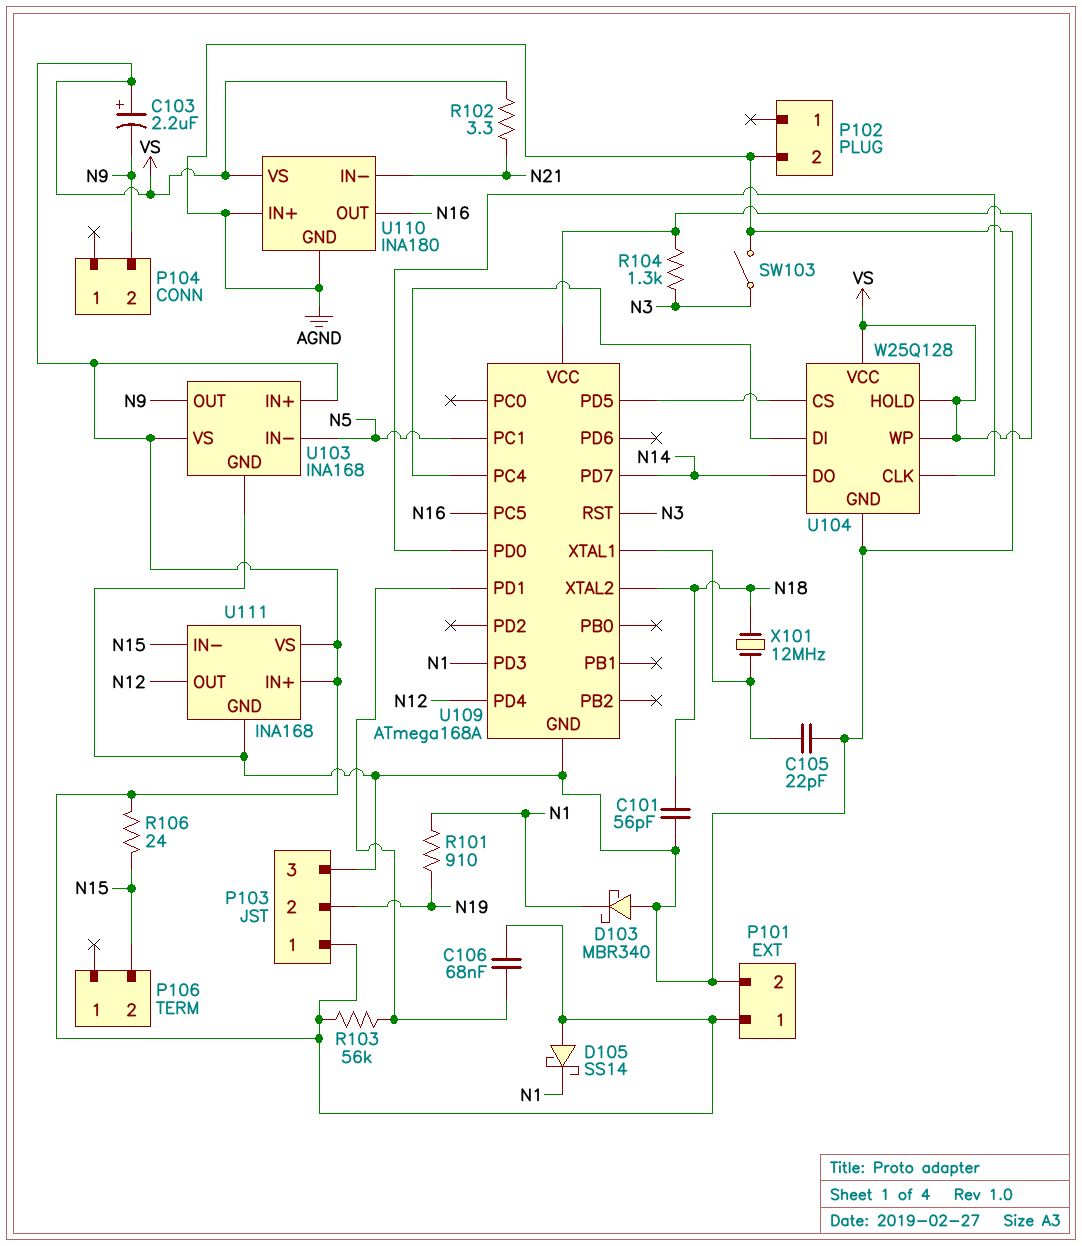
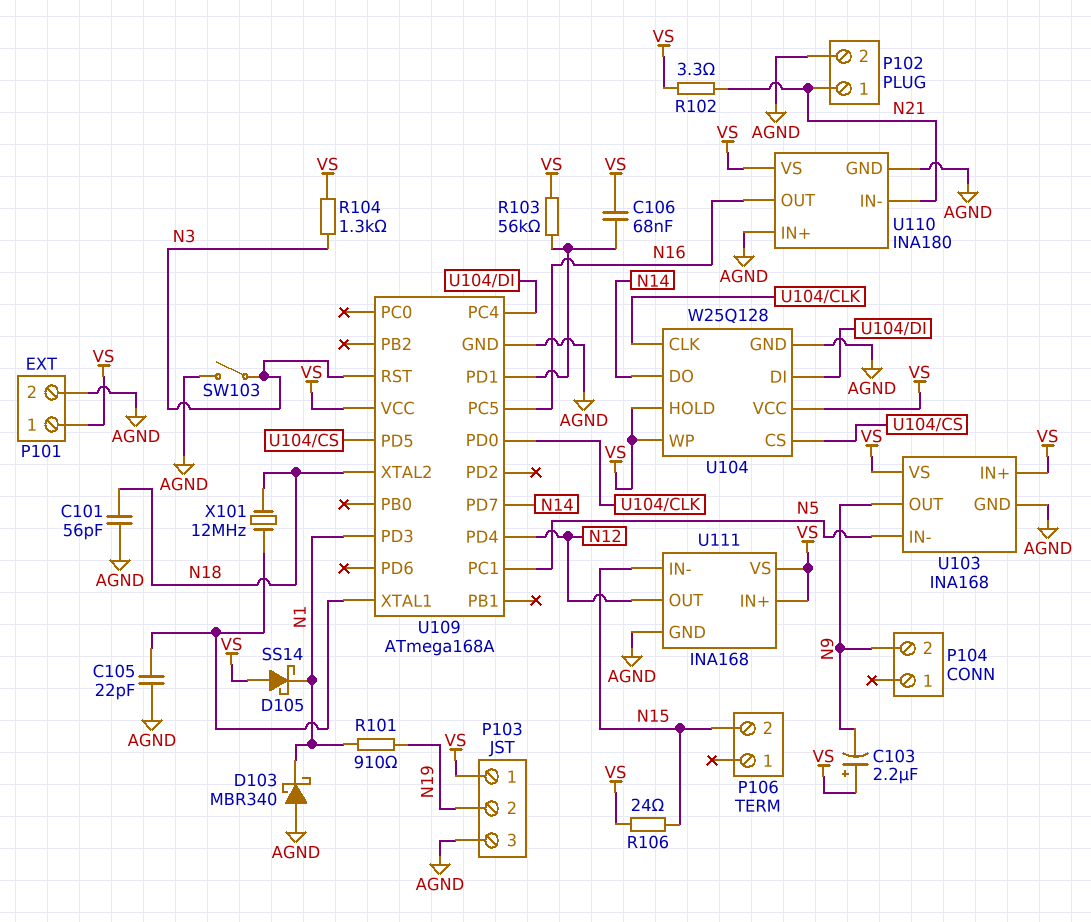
P102 pin 1: none -> N21

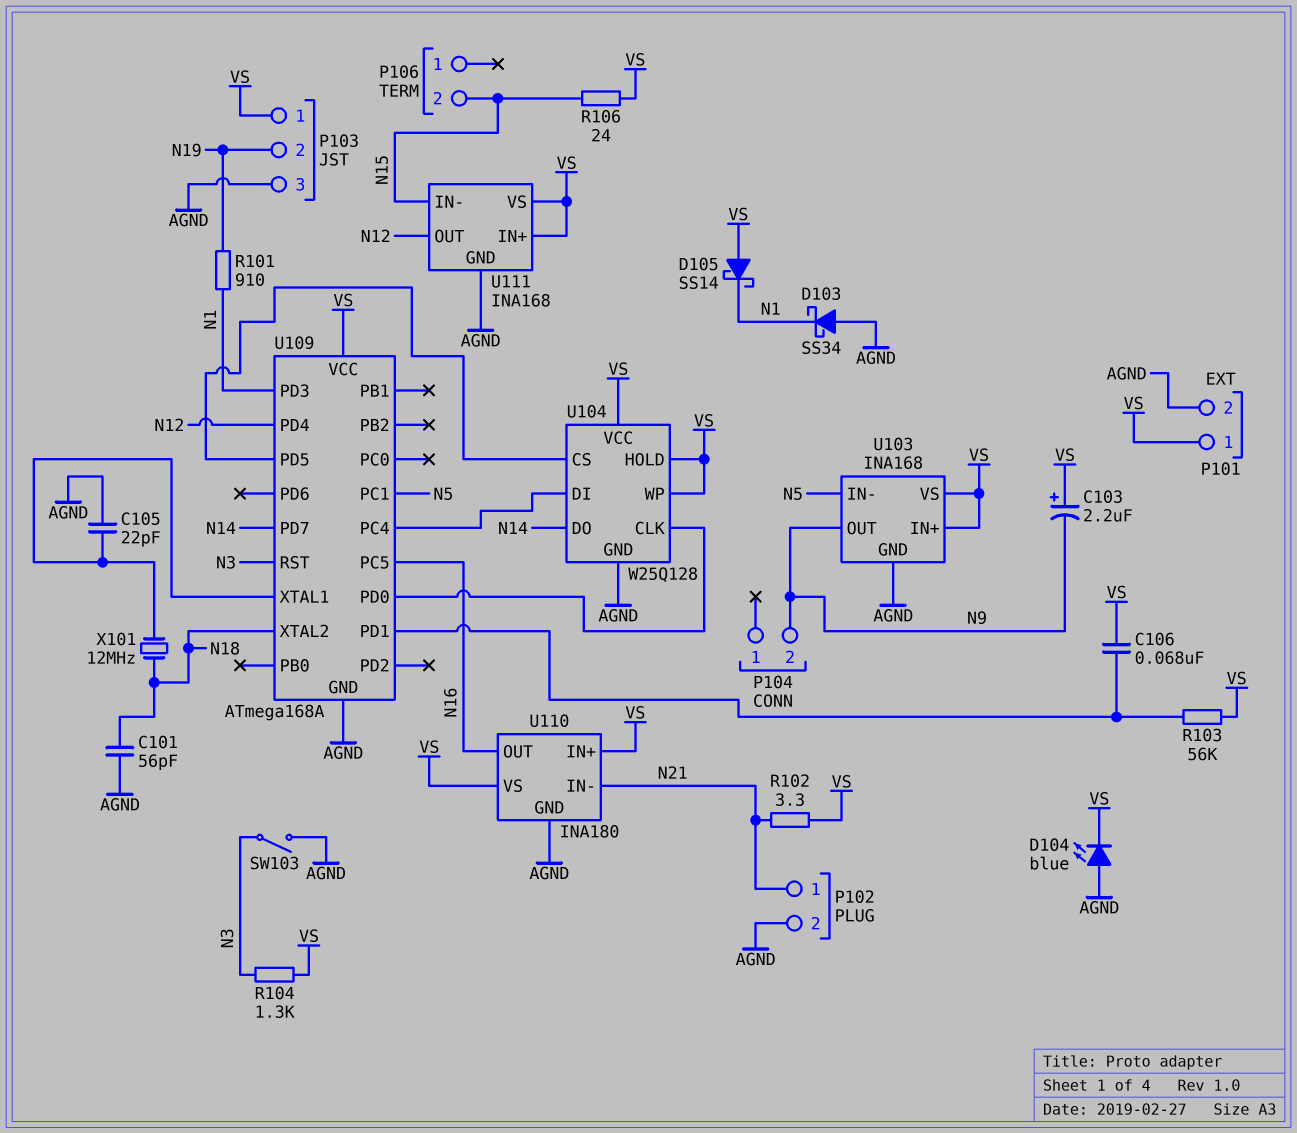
D103: schottky MBR340 (A AGND, K N1) -> schottky SS34 (A AGND, K N1)
D104: none -> LED blue (A AGND, K VS)
U110 pin IN+: AGND -> VS

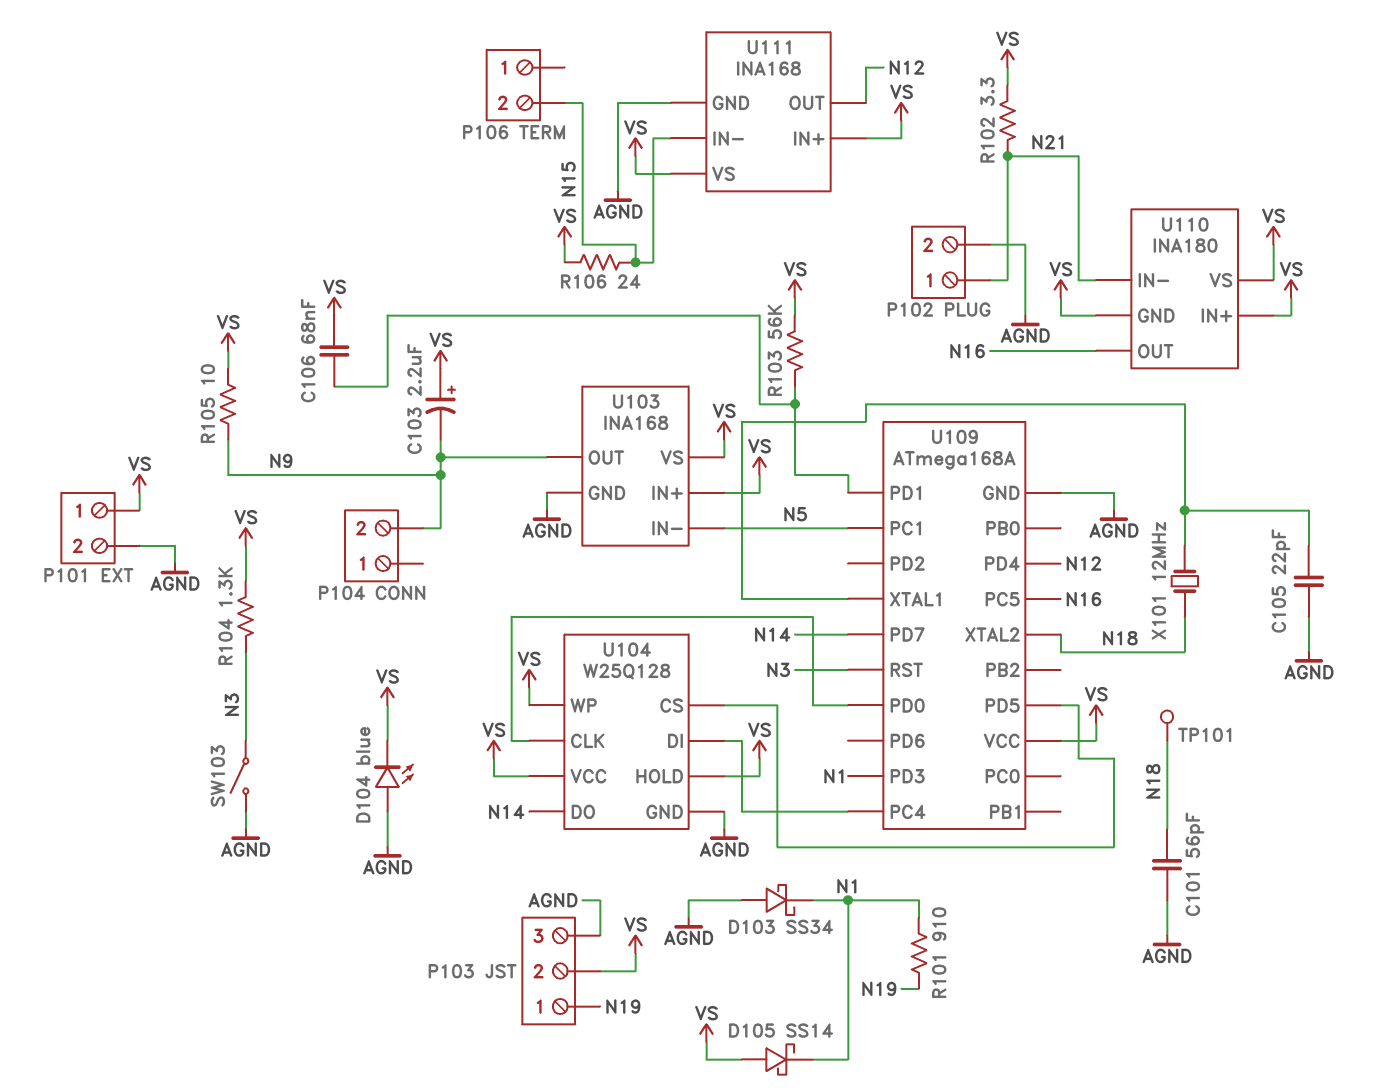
P103 pin 1: VS -> N19
P103 pin 2: N19 -> VS
R105: none -> 10 (N9, VS)
TP101: none -> test point (N18)
U110 pin GND: AGND -> VS

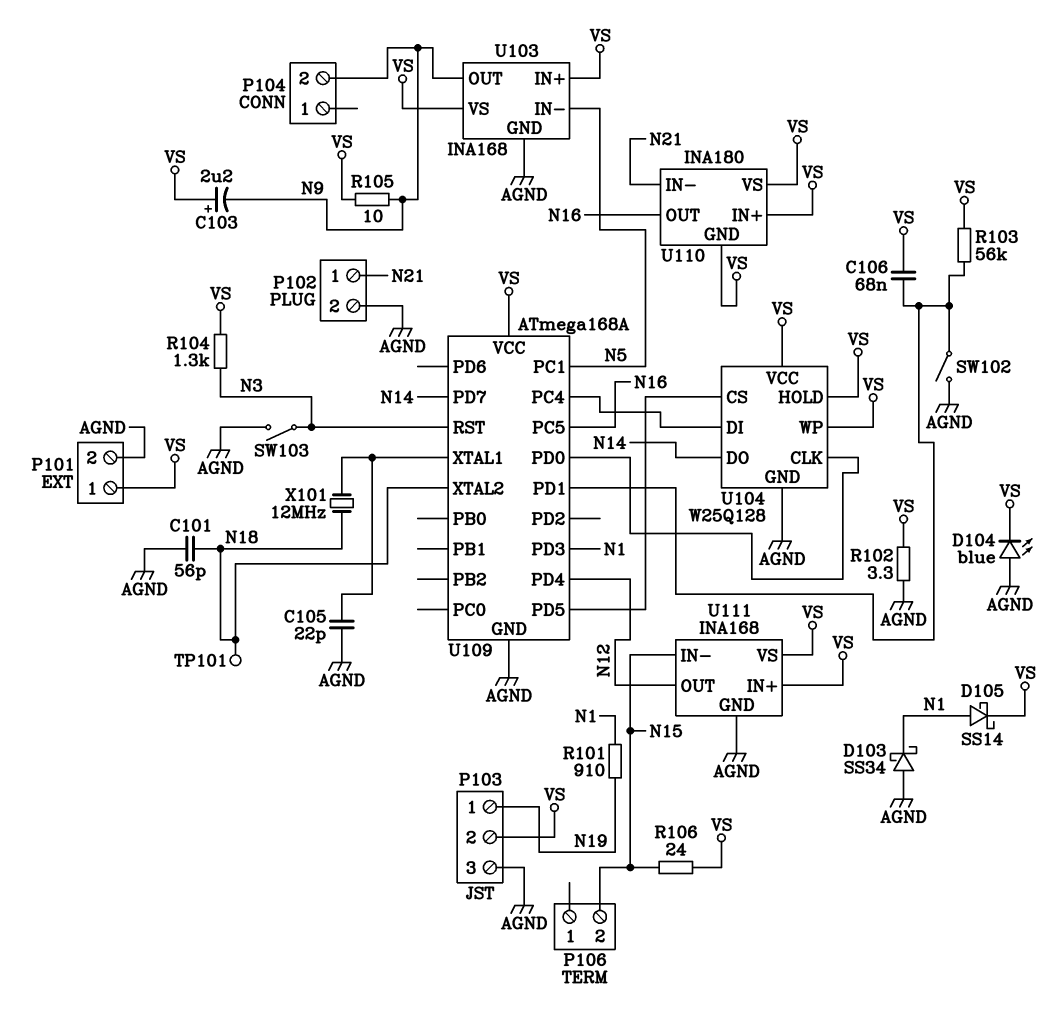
D105: schottky SS14 (A VS, K N1) -> schottky SS14 (A N1, K VS)
R102: 3.3 (N21, VS) -> 3.3 (AGND, VS)
SW102: none -> switch (AGND, U109/PD1)

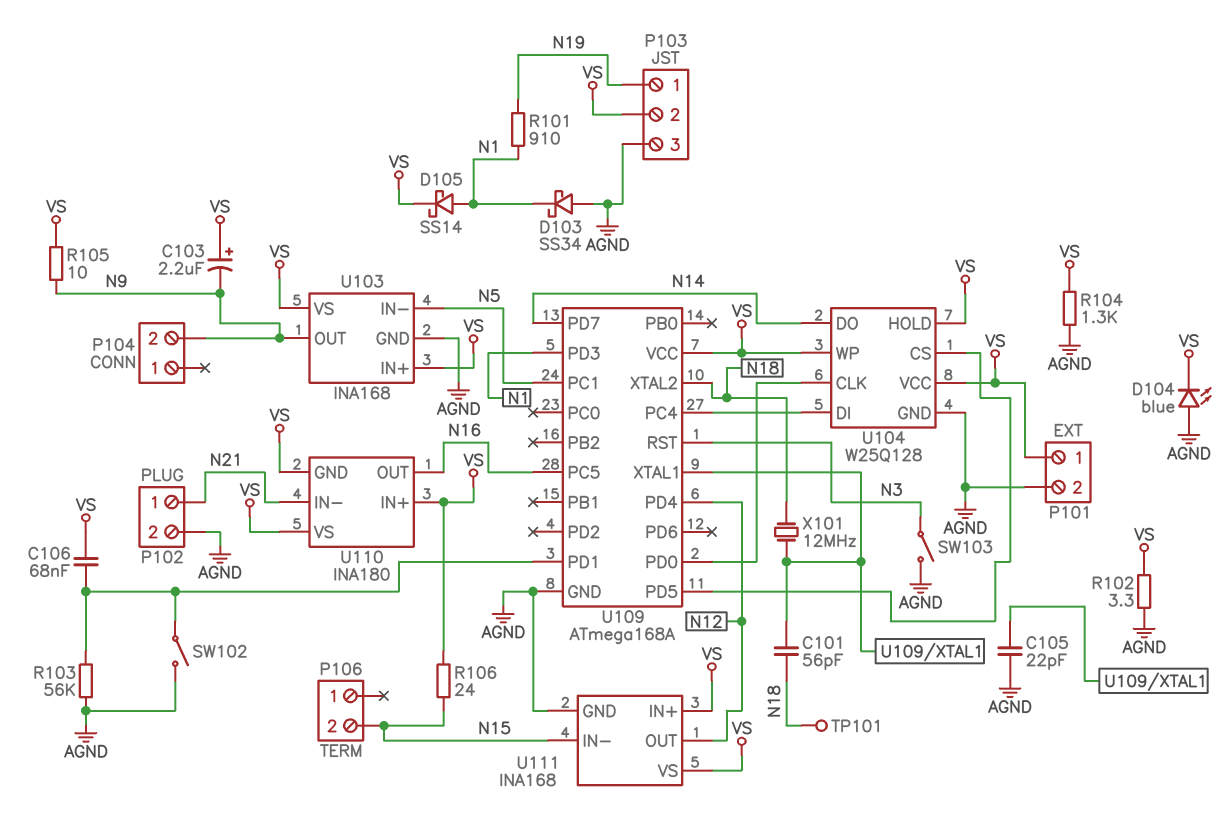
C101: 56pF (AGND, N18) -> 56pF (N18, U109/XTAL1)
R103: 56k (U109/PD1, VS) -> 56k (AGND, U109/PD1)
R104: 1.3k (N3, VS) -> 1.3k (AGND, VS)

